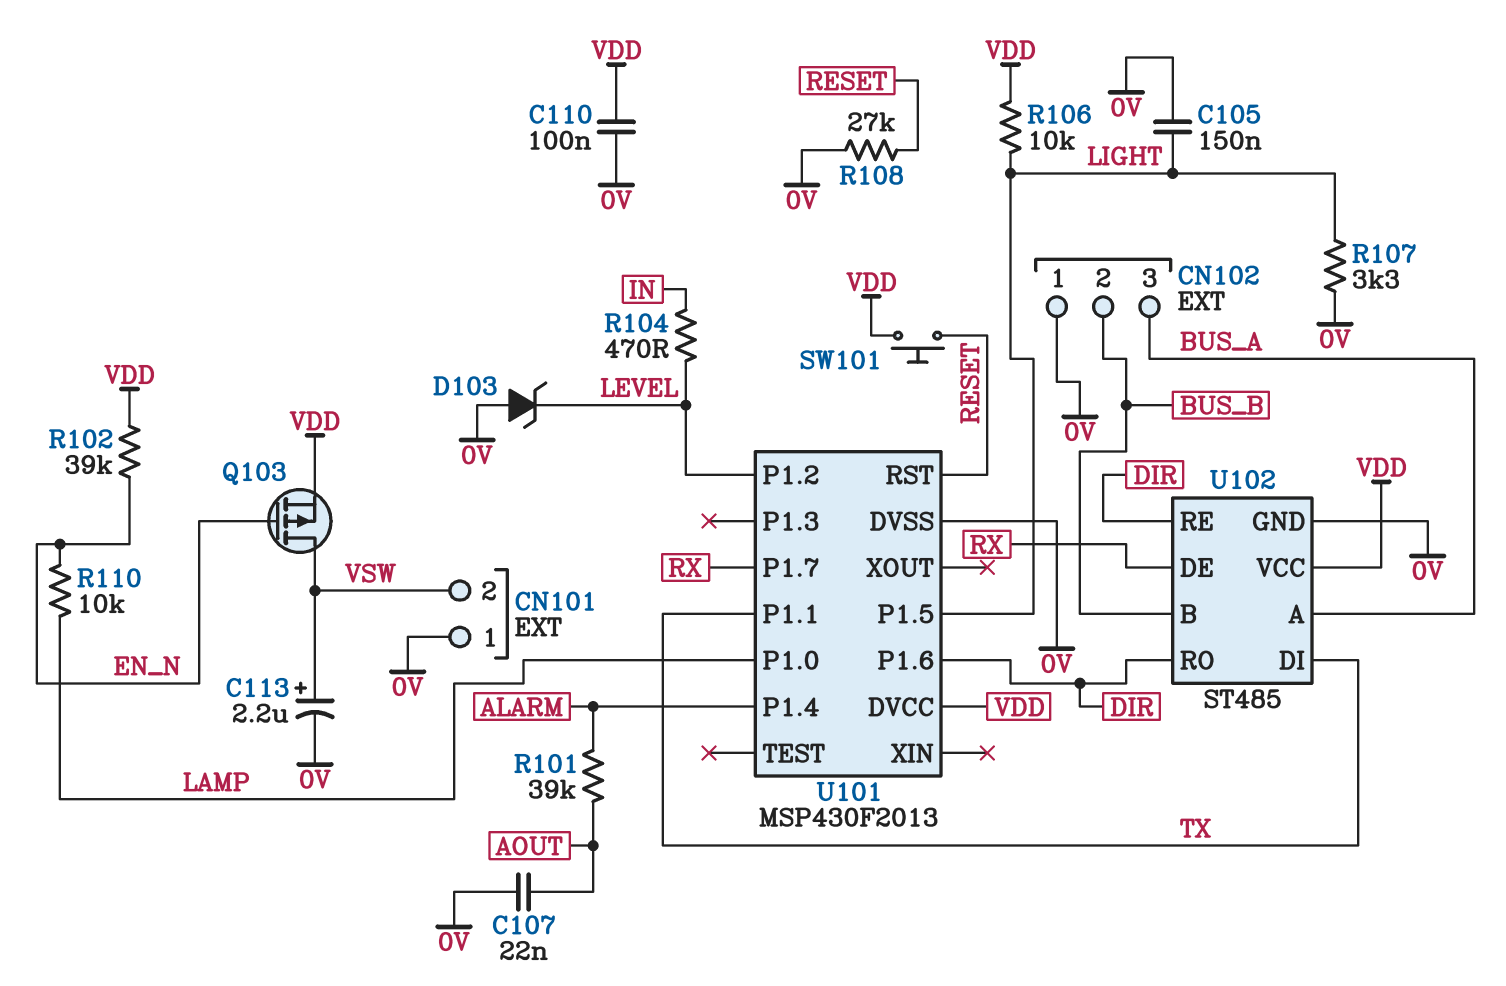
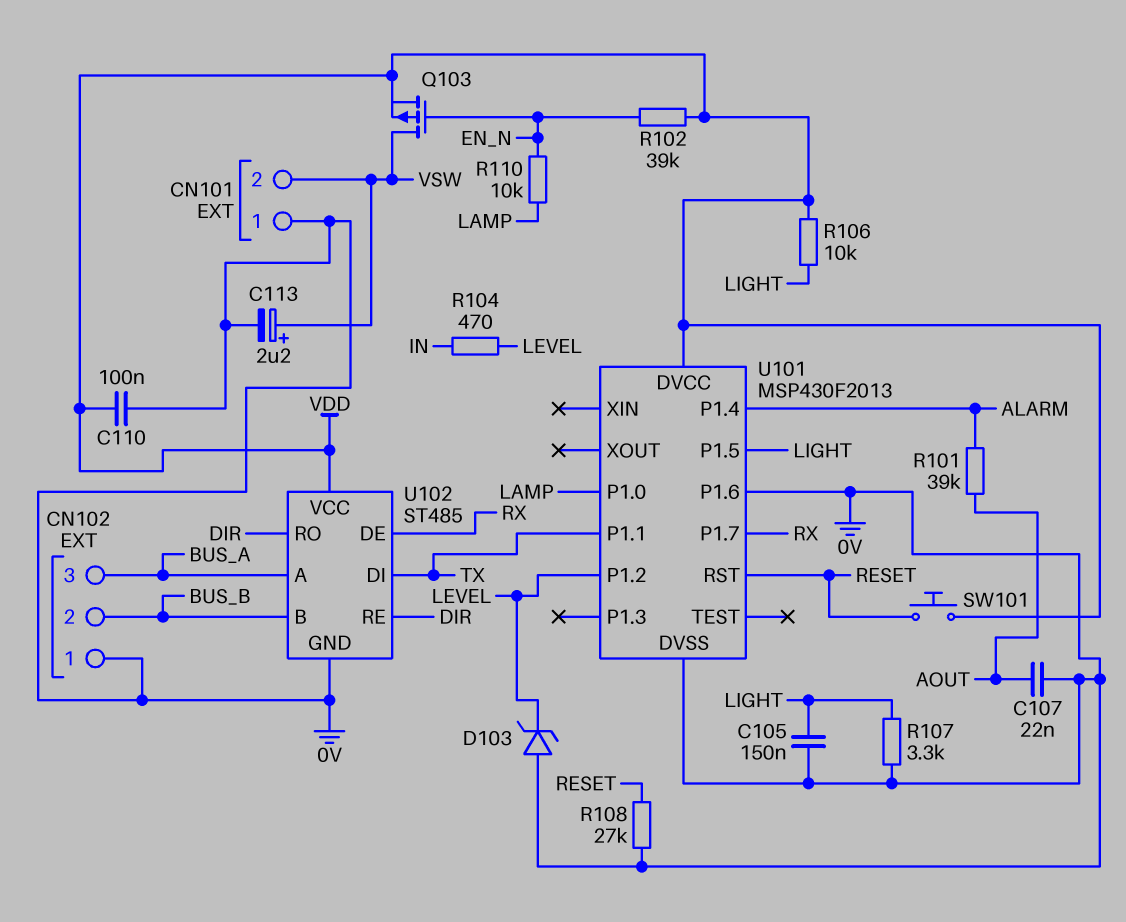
U101 pin P1.6: DIR -> 0V

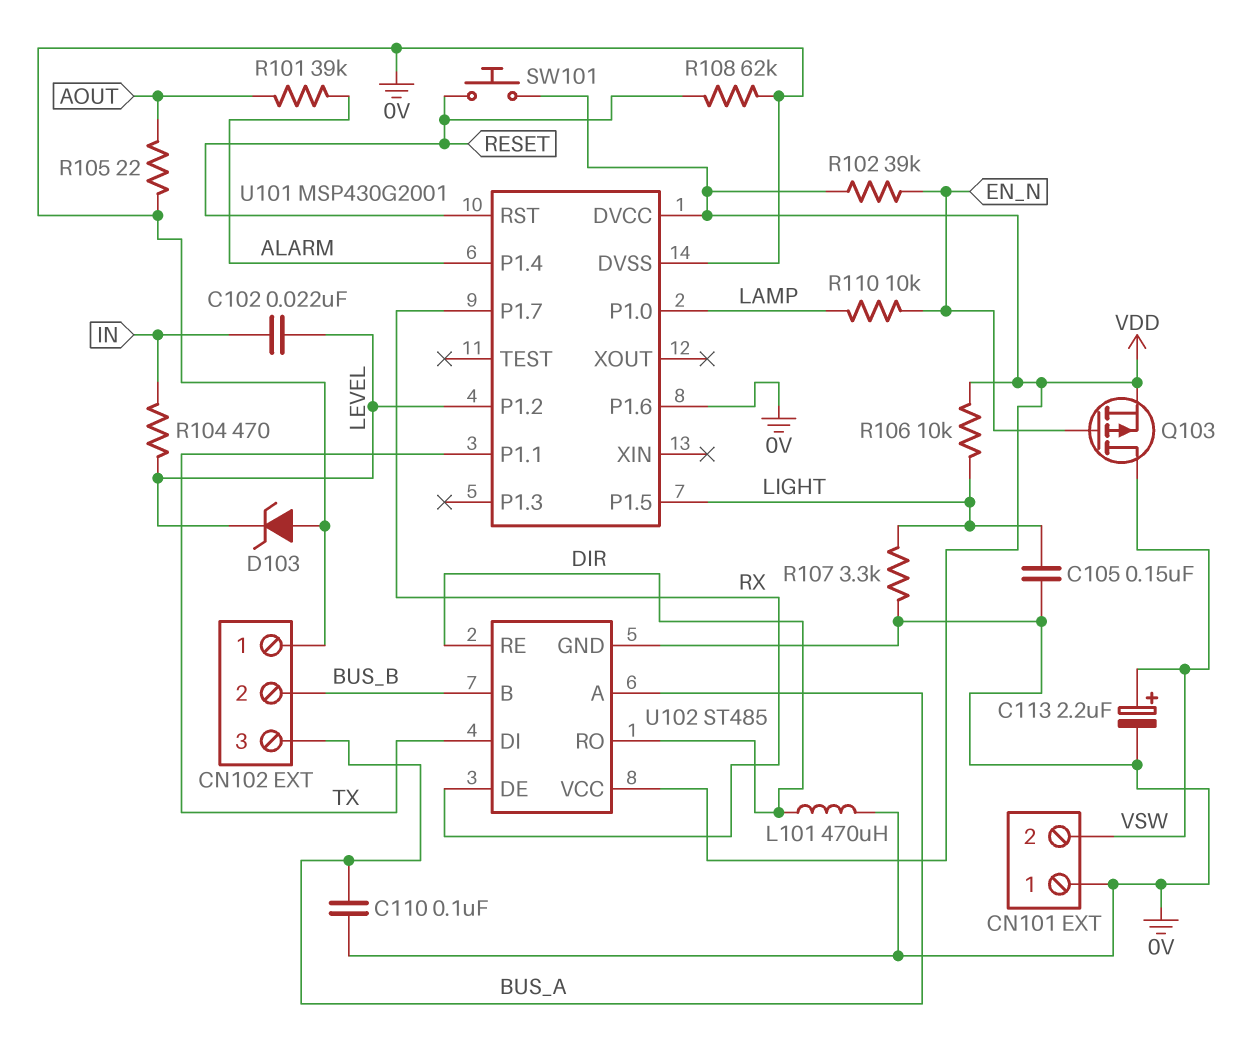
C102: none -> 22nF (IN, LEVEL)
C107: 22nF (0V, AOUT) -> none
C110: 100nF (0V, VDD) -> 100nF (0V, BUS_A)
L101: none -> 470uH (0V, DIR)
R105: none -> 22 (0V, AOUT)
R108: 27k (0V, RESET) -> 62k (0V, RESET)
U101: MSP430F2013 -> MSP430G2001

